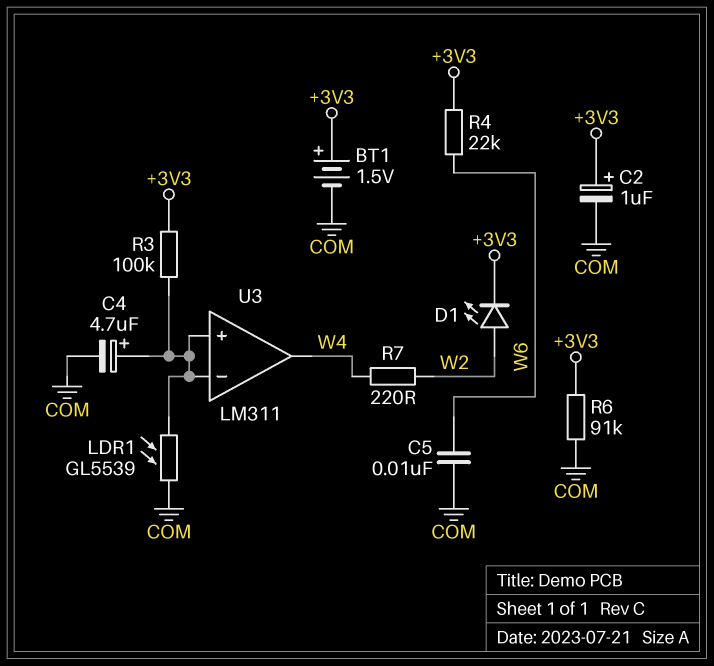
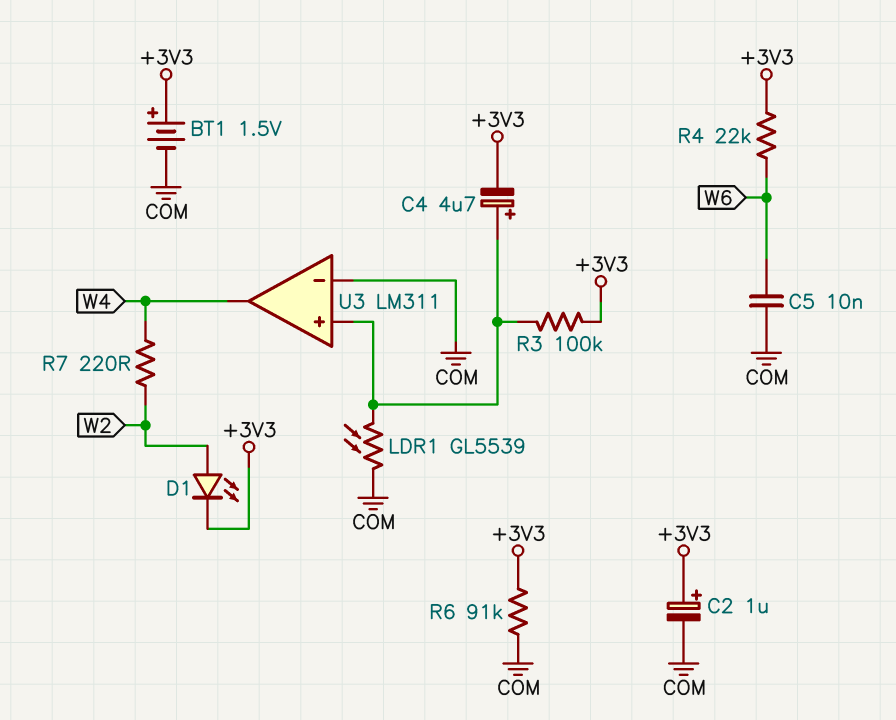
C4: 4.7uF (plus U3/in+, minus COM) -> 4.7uF (plus U3/in+, minus +3V3)
U3 pin in-: U3/in+ -> COM

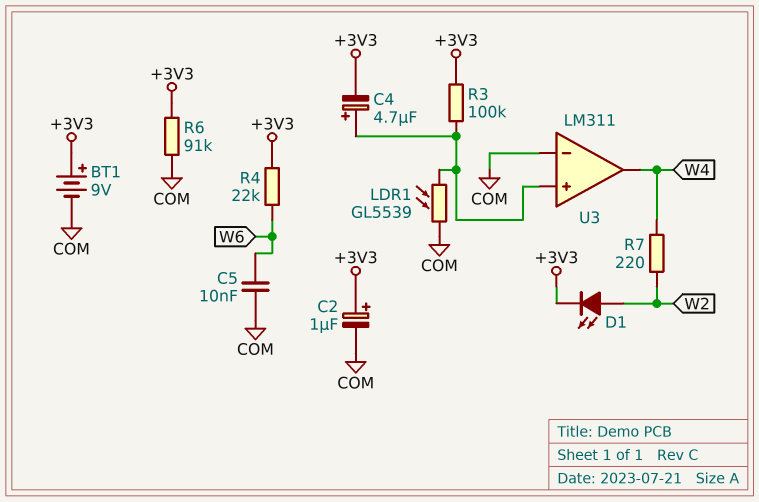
BT1: 1.5V (plus +3V3, minus COM) -> 9V (plus +3V3, minus COM)

